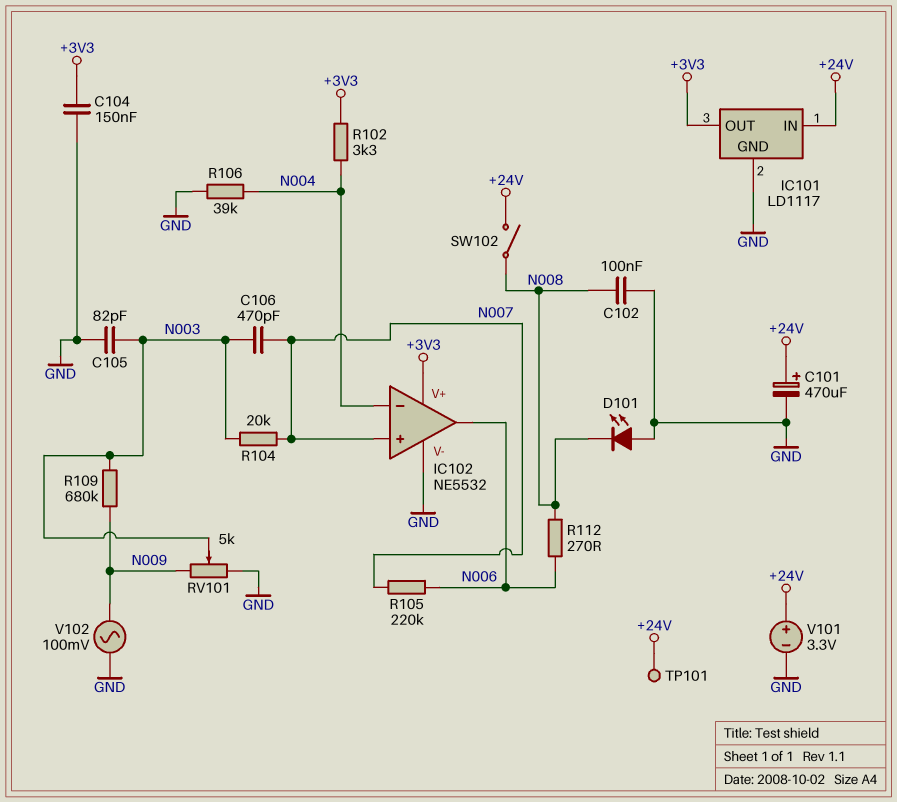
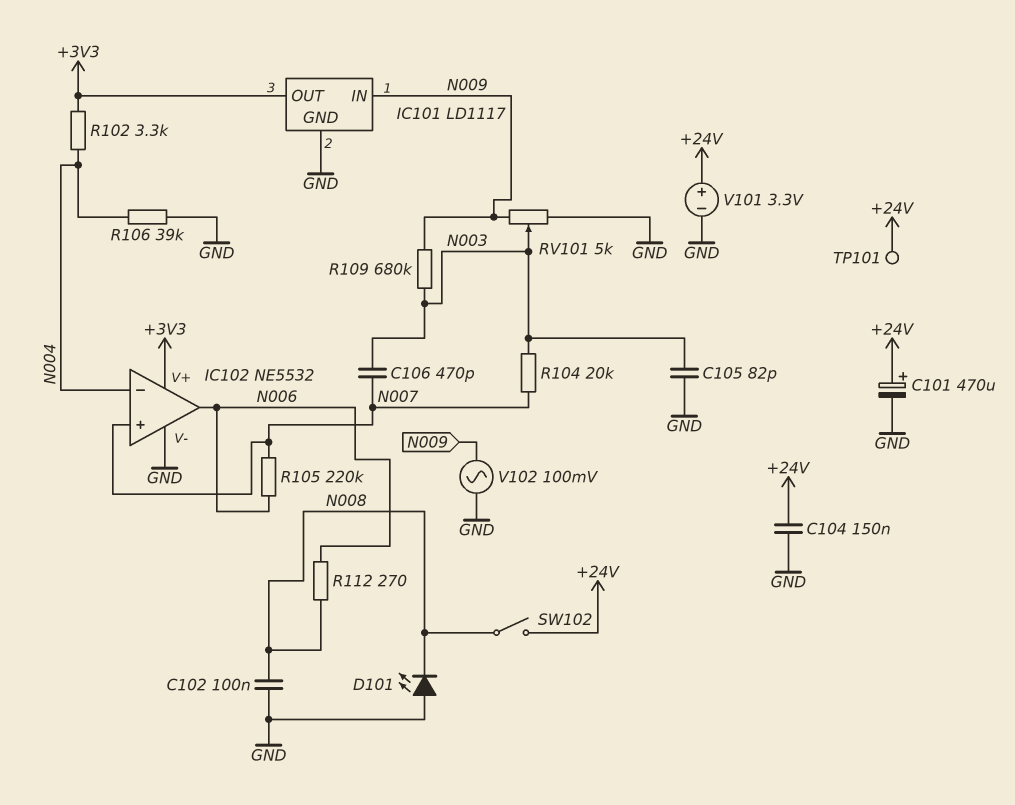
C104: 150nF (+3V3, GND) -> 150nF (+24V, GND)
IC101 pin IN: +24V -> N009

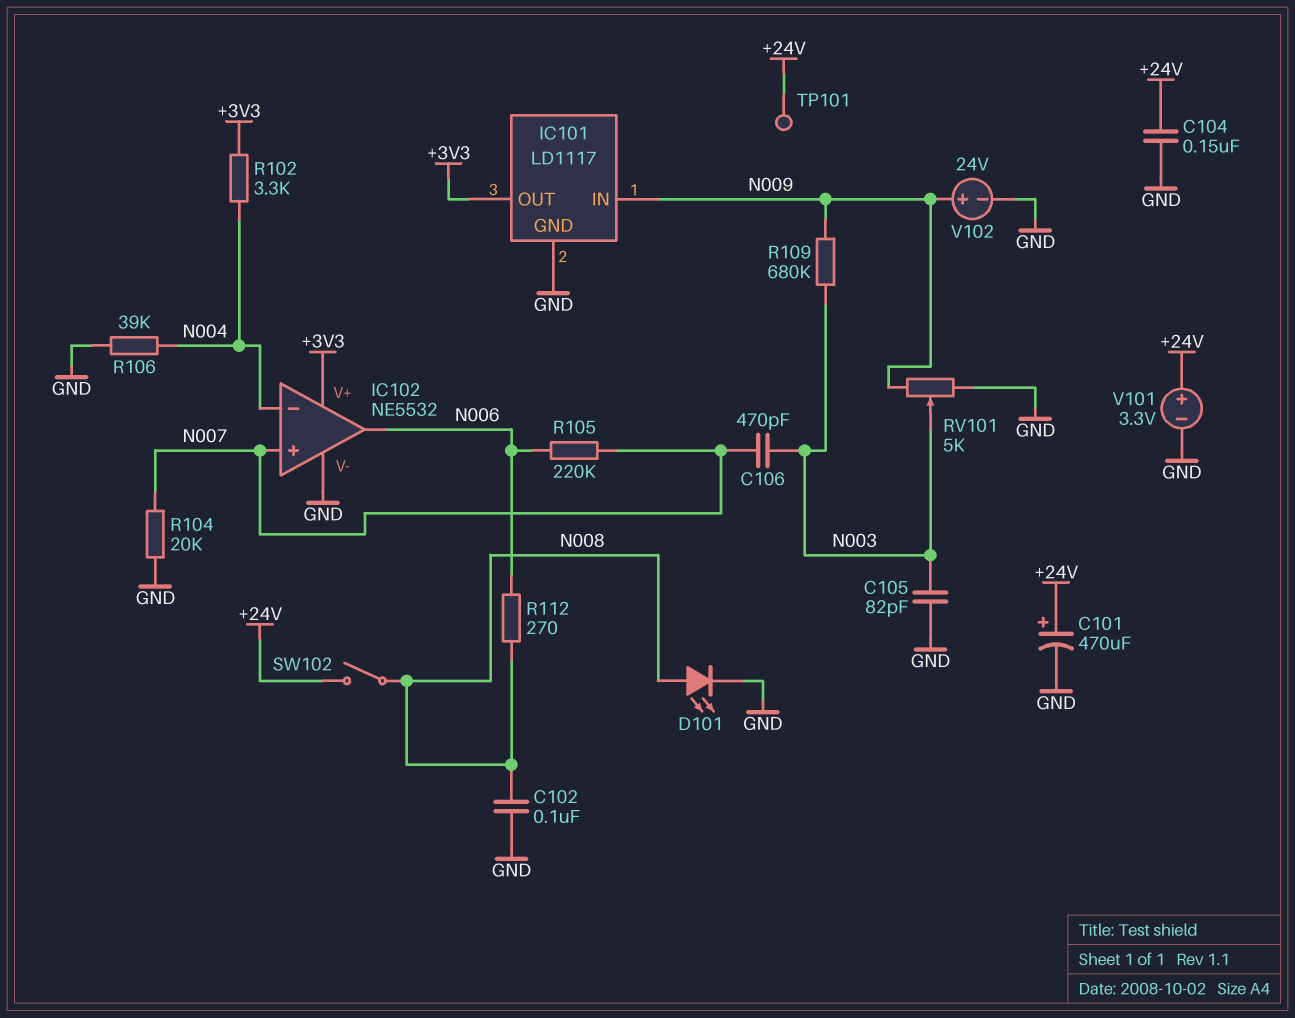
D101: LED (A GND, K N008) -> LED (A N008, K GND)
R104: 20k (N003, N007) -> 20k (GND, N007)
V102: AC 100mV (GND, N009) -> 24V (plus N009, minus GND)

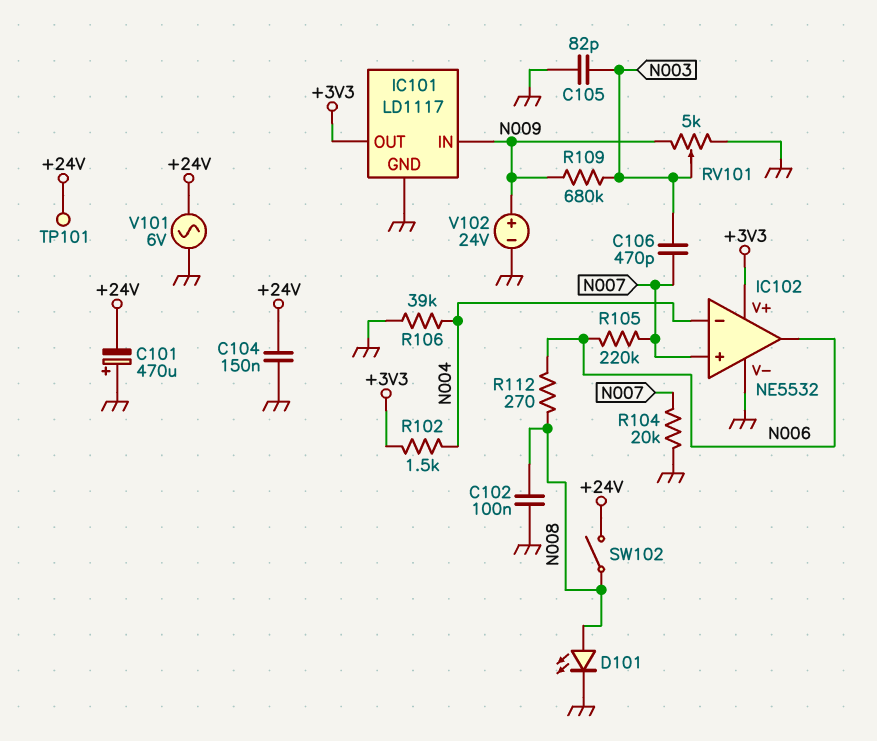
C101: 470uF (plus +24V, minus GND) -> 470uF (plus GND, minus +24V)
R102: 3.3k (+3V3, N004) -> 1.5k (+3V3, N004)
V101: 3.3V (plus +24V, minus GND) -> AC 6V (+24V, GND)

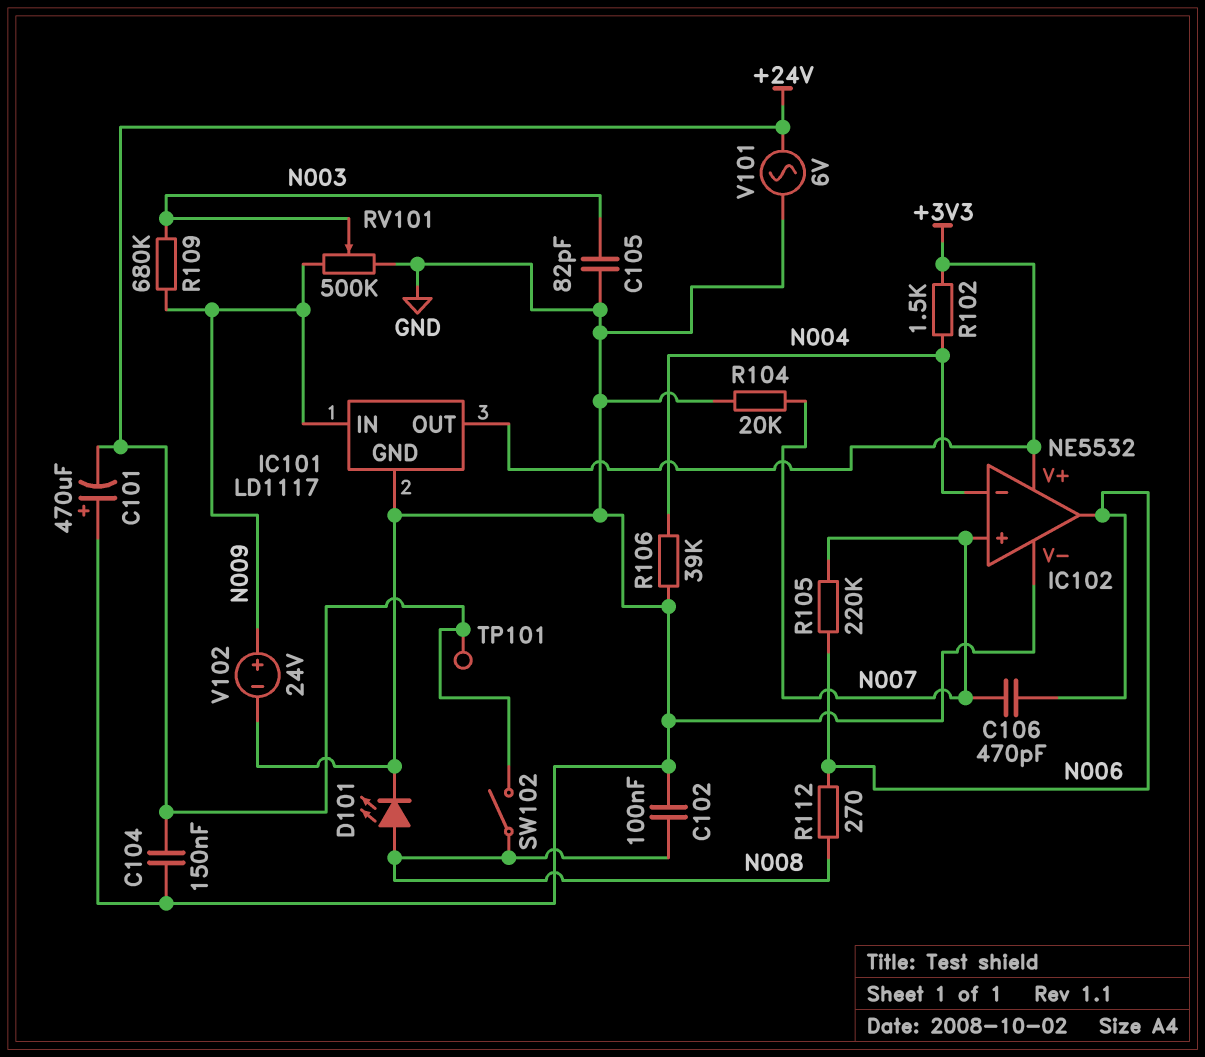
C106: 470pF (N003, N007) -> 470pF (N006, N007)
RV101: 5k (GND, N009, wiper N003) -> 500k (GND, N009, wiper N003)

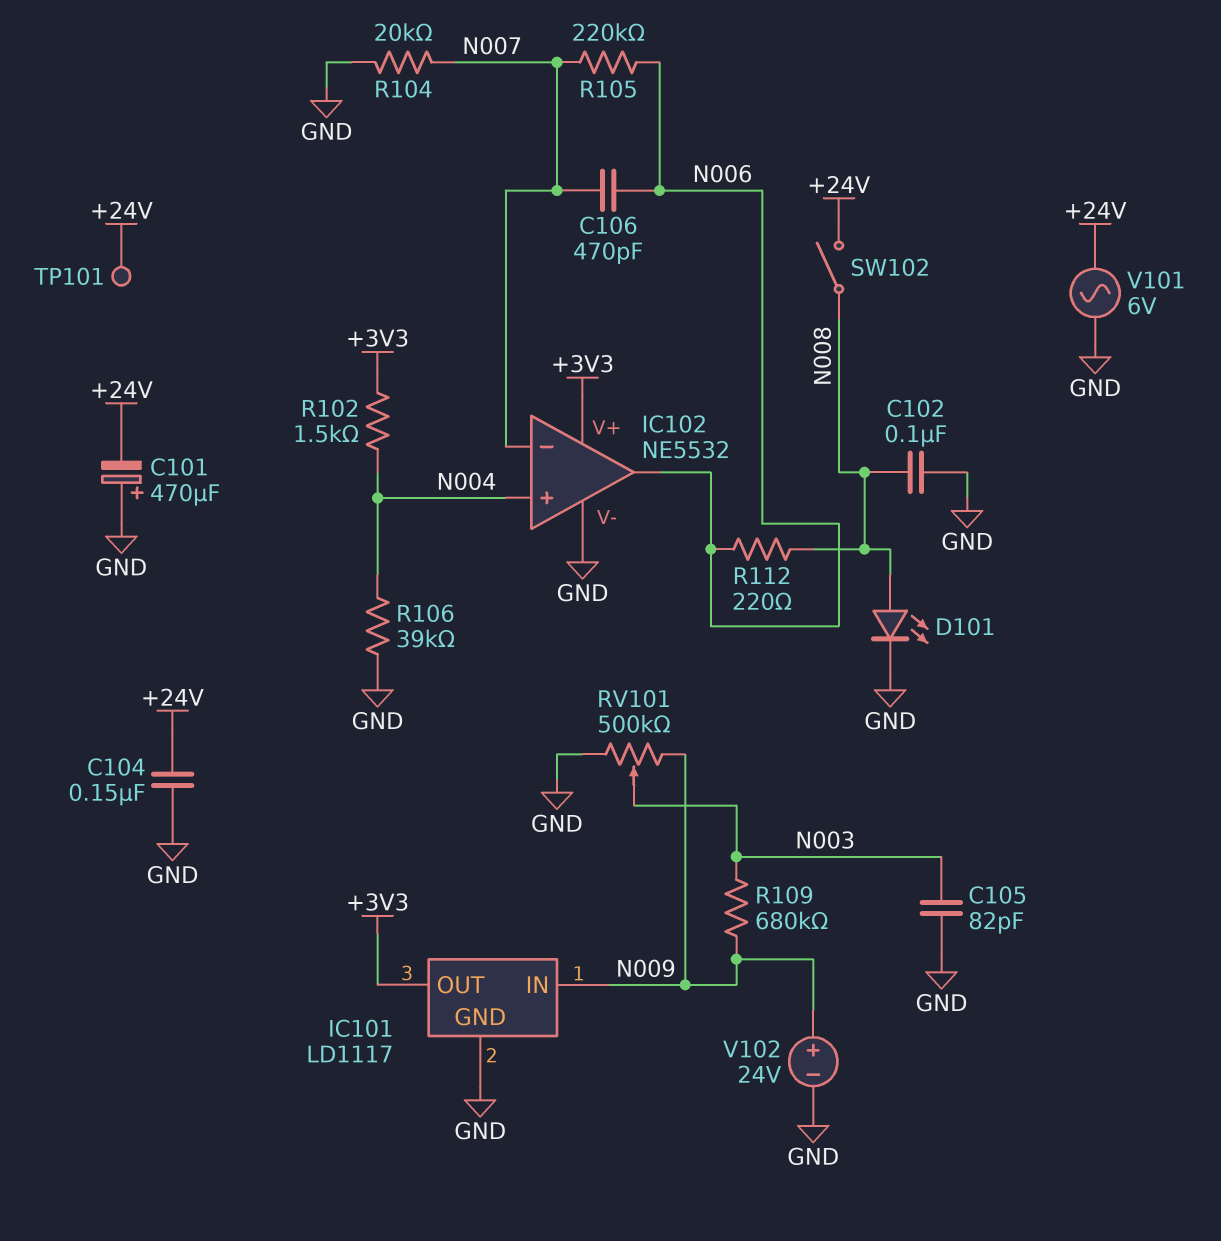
IC102 pin in+: N007 -> N004
IC102 pin in-: N004 -> N007
R112: 270 (N006, N008) -> 220 (N006, N008)

